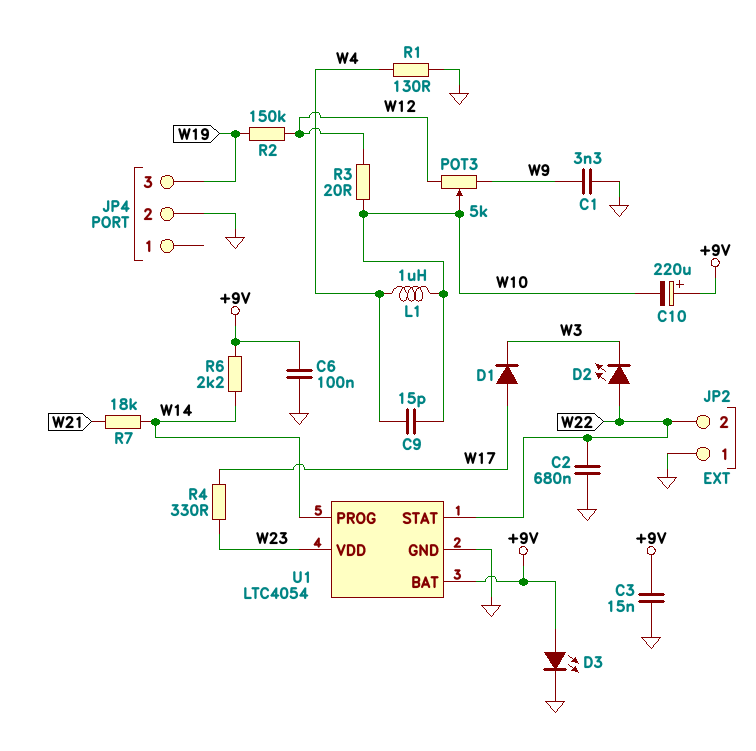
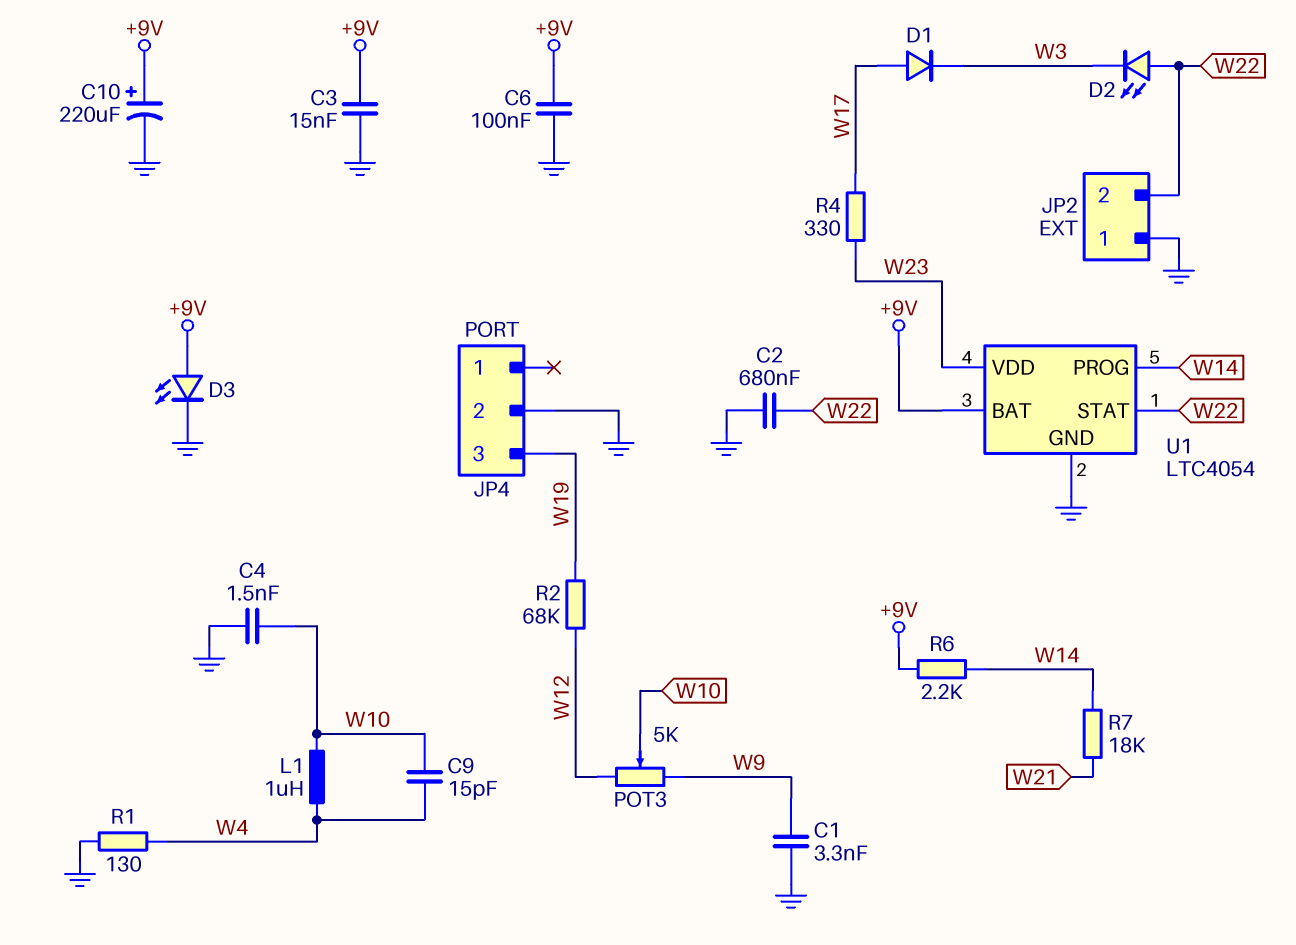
C4: none -> 1.5nF (GND, W10)
C10: 220uF (plus +9V, minus W10) -> 220uF (plus +9V, minus GND)
R2: 150k (W12, W19) -> 68k (W12, W19)
R3: 20 (W10, W12) -> none

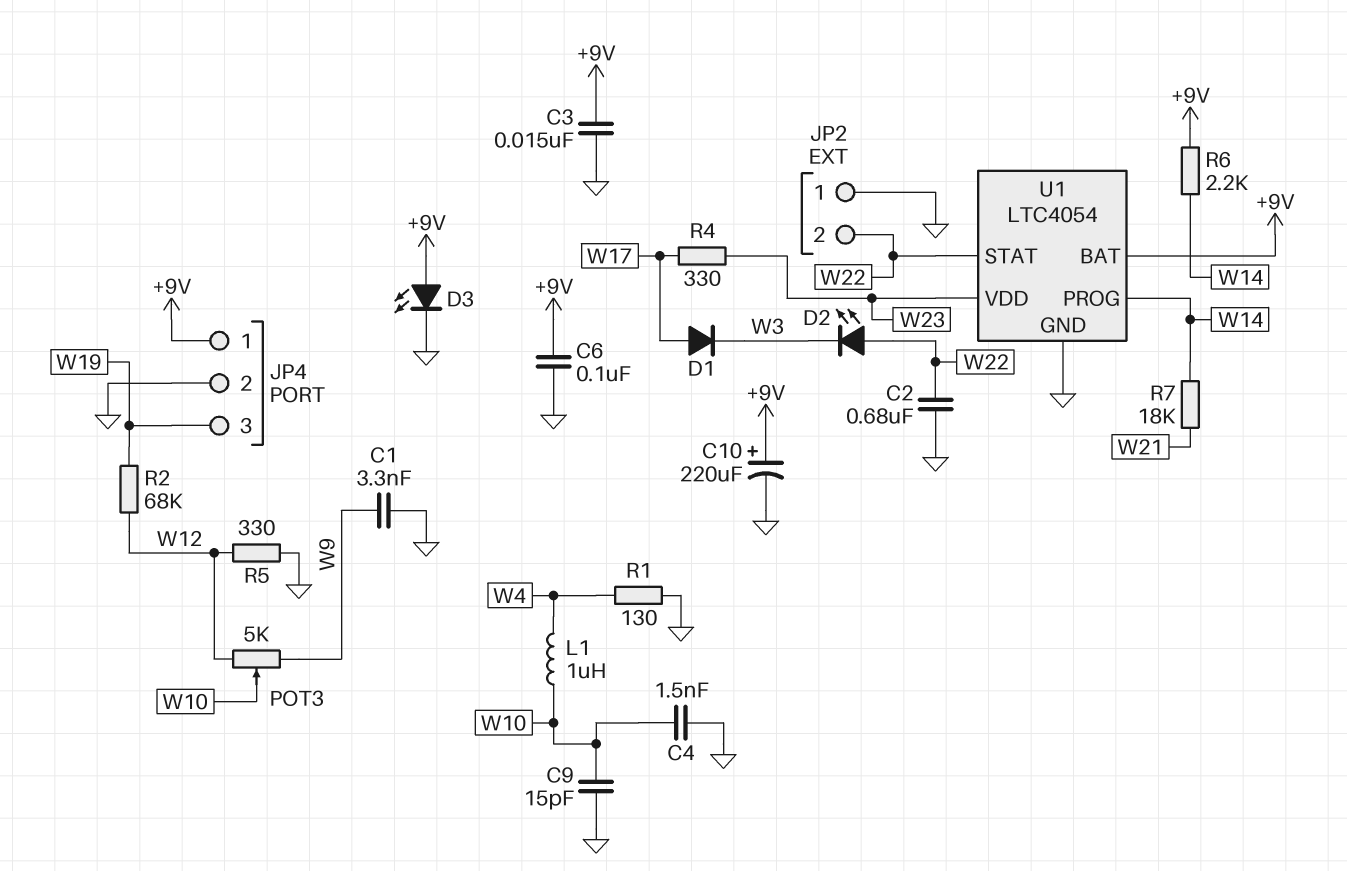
C9: 15pF (W4, W10) -> 15pF (GND, W10)
JP4 pin 1: none -> +9V
R5: none -> 330 (GND, W12)

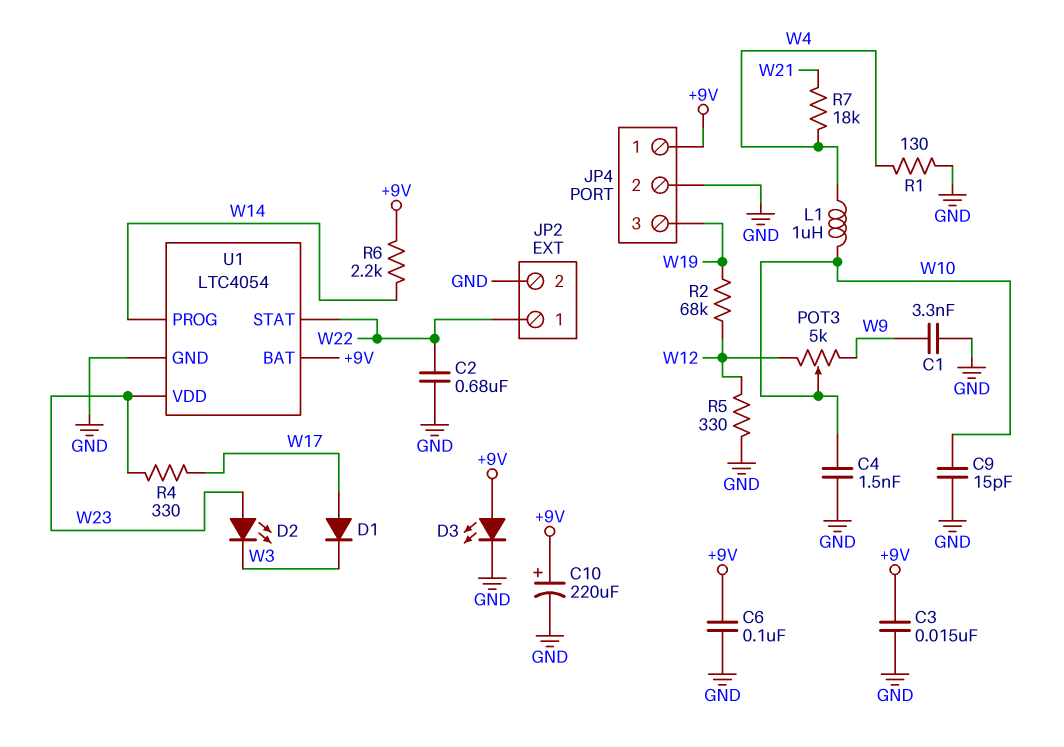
D2: LED (A W22, K W3) -> LED (A W23, K W3)
JP2 pin 1: GND -> W22
JP2 pin 2: W22 -> GND
R7: 18k (W14, W21) -> 18k (W4, W21)

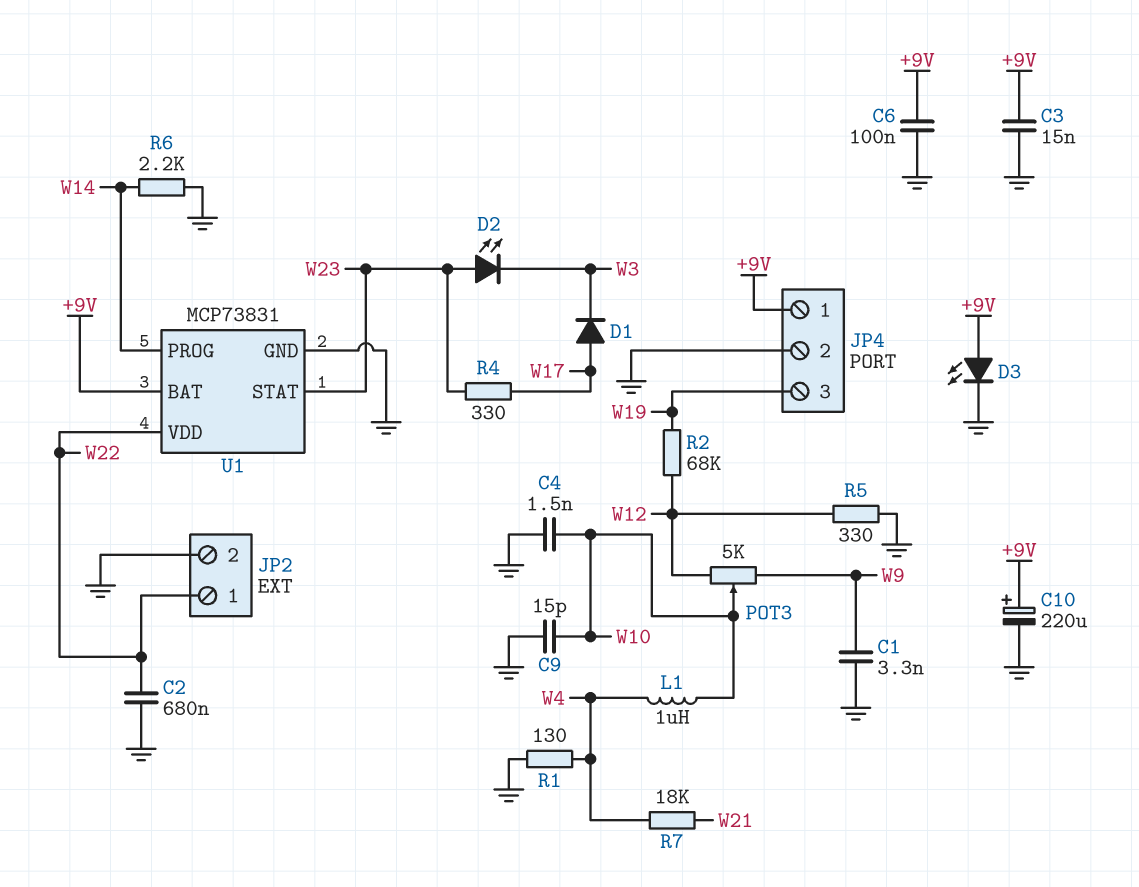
R6: 2.2k (+9V, W14) -> 2.2k (GND, W14)
U1: LTC4054 -> MCP73831
U1 pin STAT: W22 -> W23
U1 pin VDD: W23 -> W22

